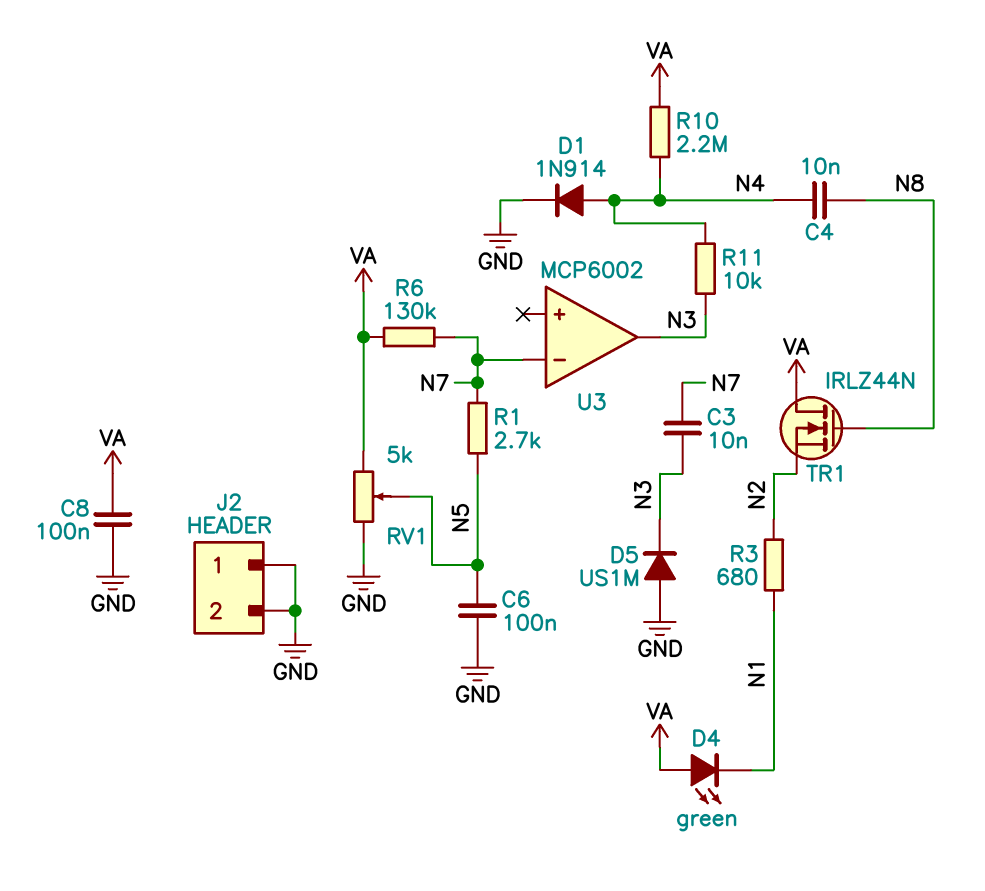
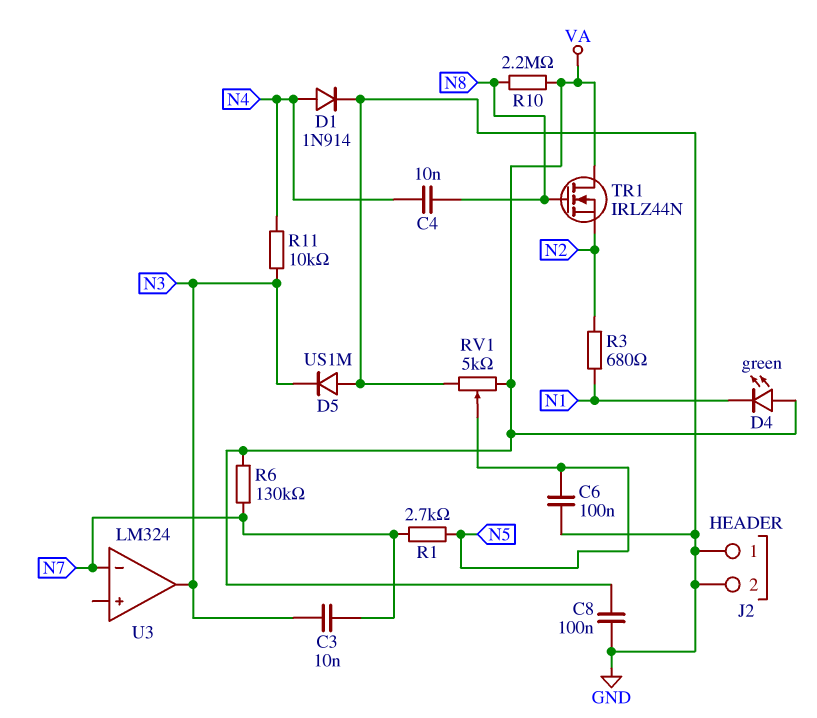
R10: 2.2M (N4, VA) -> 2.2M (N8, VA)
U3: MCP6002 -> LM324

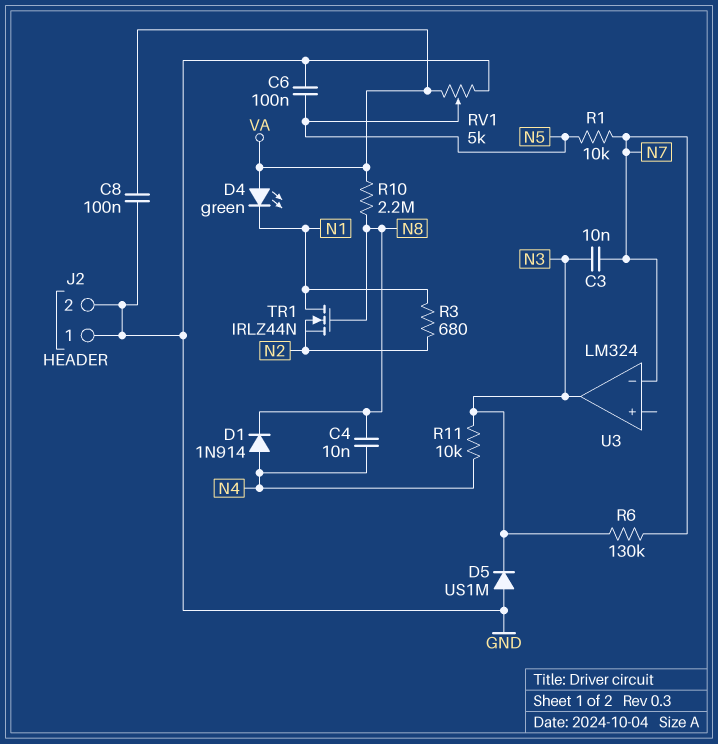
D1: diode 1N914 (A N4, K GND) -> diode 1N914 (A N4, K N8)
R1: 2.7k (N5, N7) -> 10k (N5, N7)
R6: 130k (N7, VA) -> 130k (N3, N7)
TR1: NMOS IRLZ44N (G N8, D VA, S N2) -> NMOS IRLZ44N (G N8, D N1, S N2)

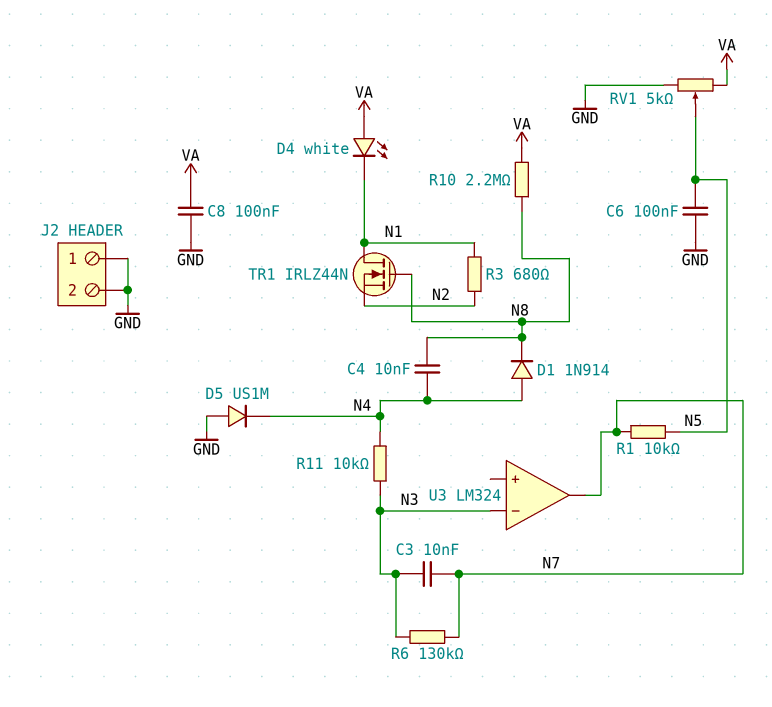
D4: LED green (A VA, K N1) -> LED white (A VA, K N1)
D5: diode US1M (A GND, K N3) -> diode US1M (A GND, K N4)
U3 pin in-: N7 -> N3
U3 pin out: N3 -> N7

